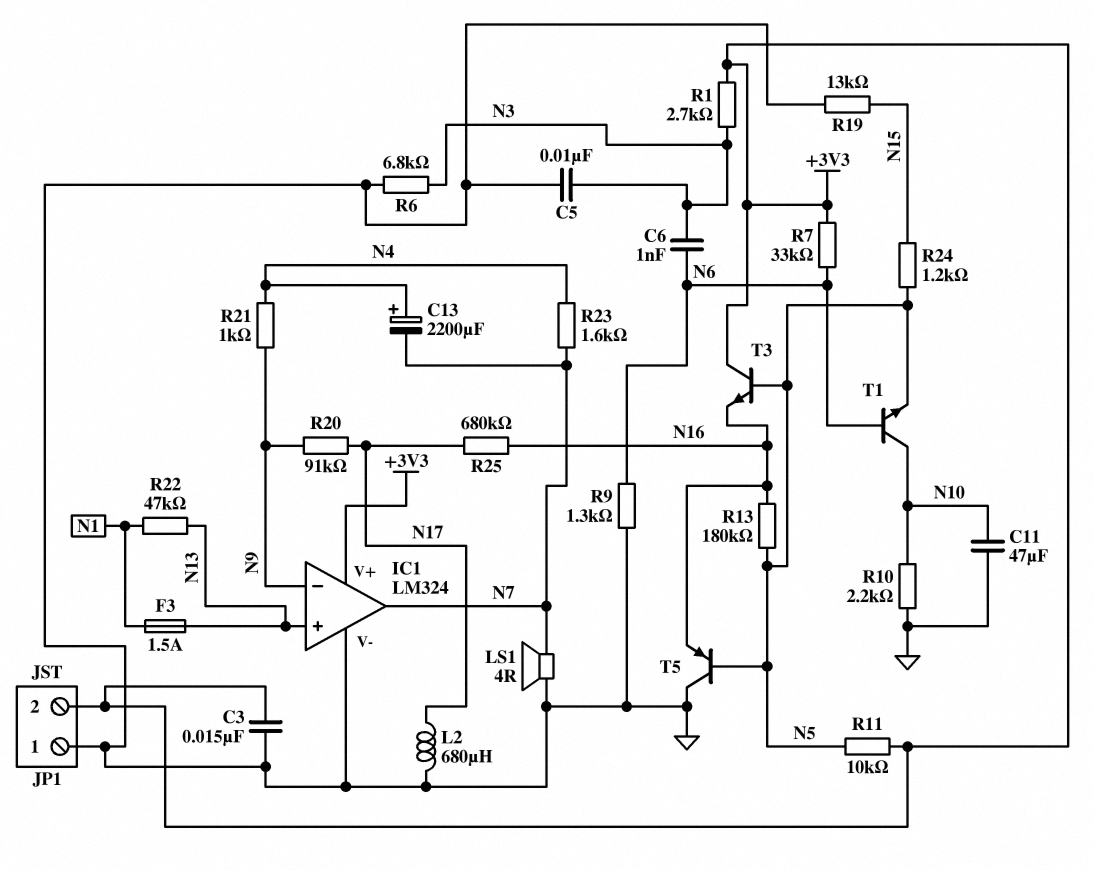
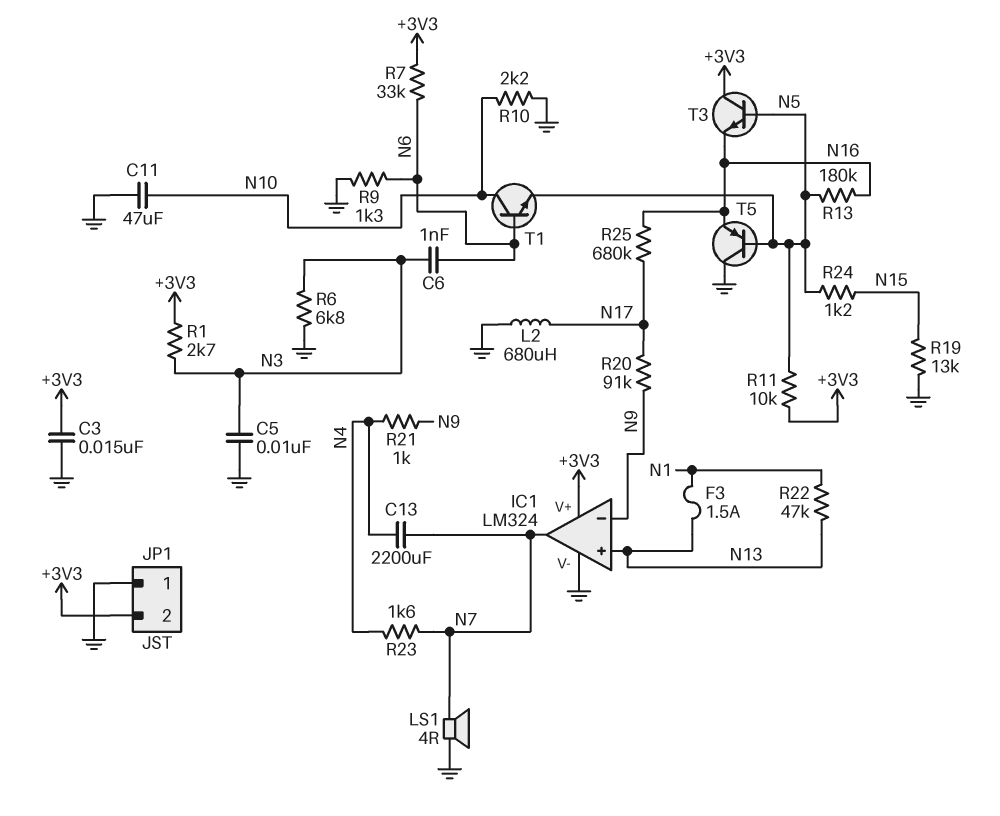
C13: 2200uF (plus N4, minus N7) -> 2200uF (N4, N7)

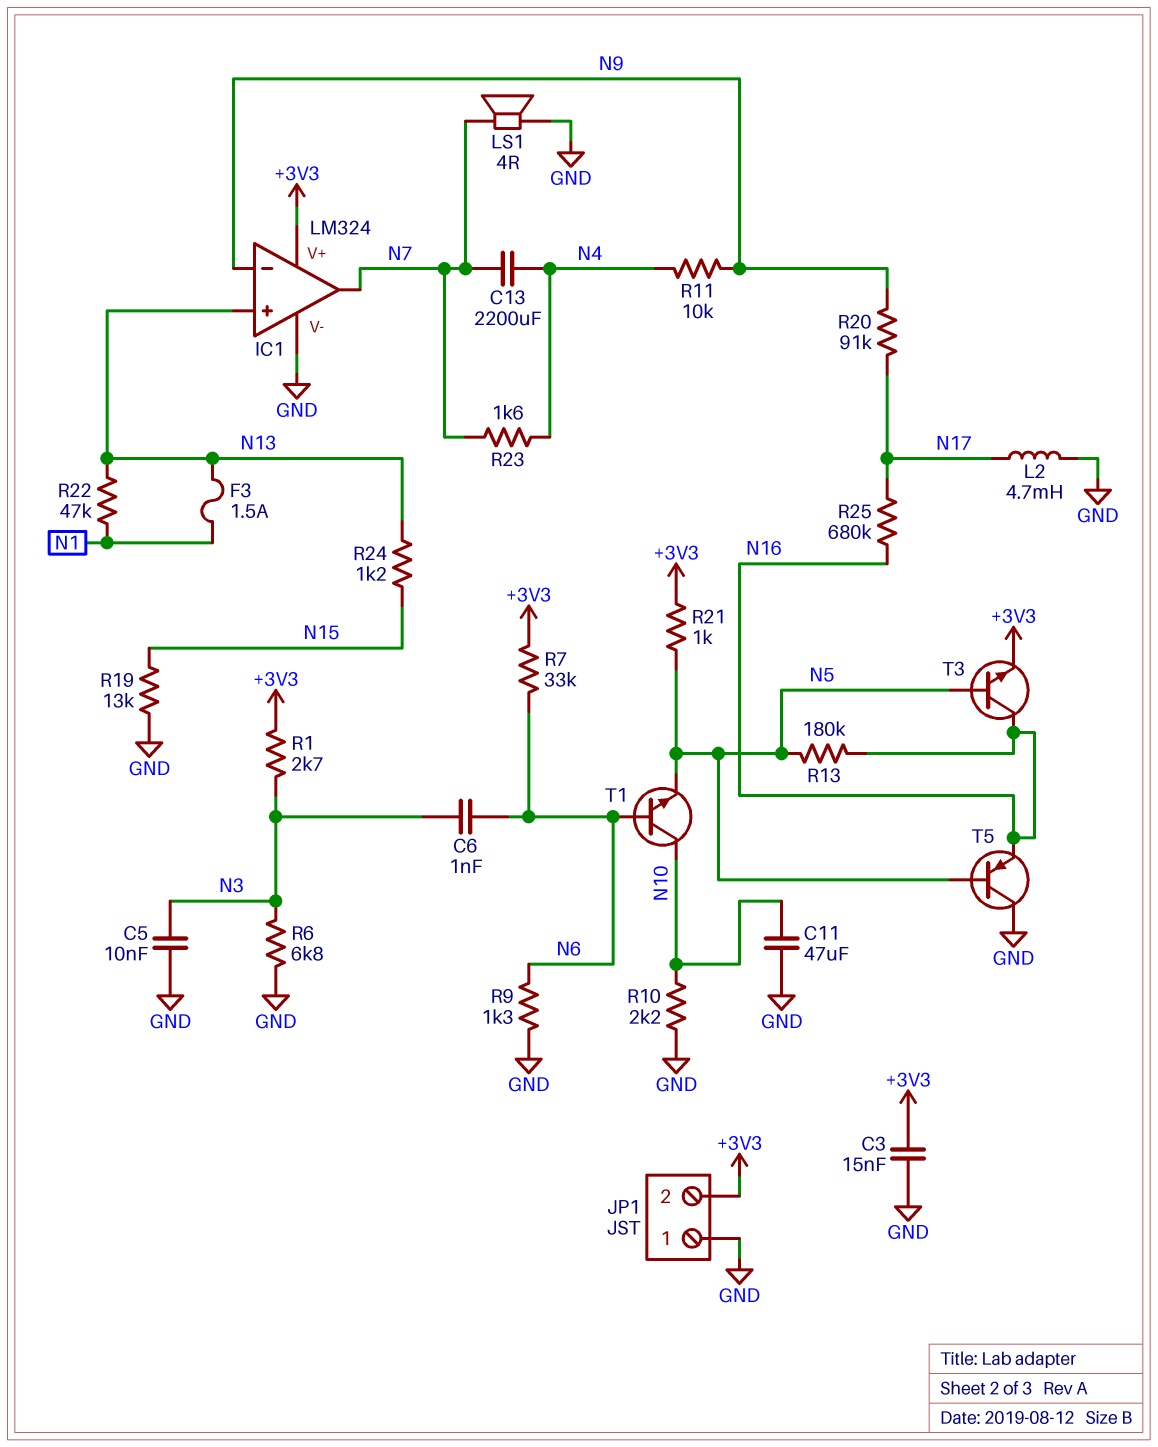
L2: 680uH (GND, N17) -> 4.7mH (GND, N17)
R11: 10k (+3V3, N5) -> 10k (N4, N9)
R21: 1k (N4, N9) -> 1k (+3V3, N5)
R24: 1.2k (N5, N15) -> 1.2k (N13, N15)
T3: NPN (B N5, C +3V3, E N16) -> NPN (B N5, C N16, E +3V3)

